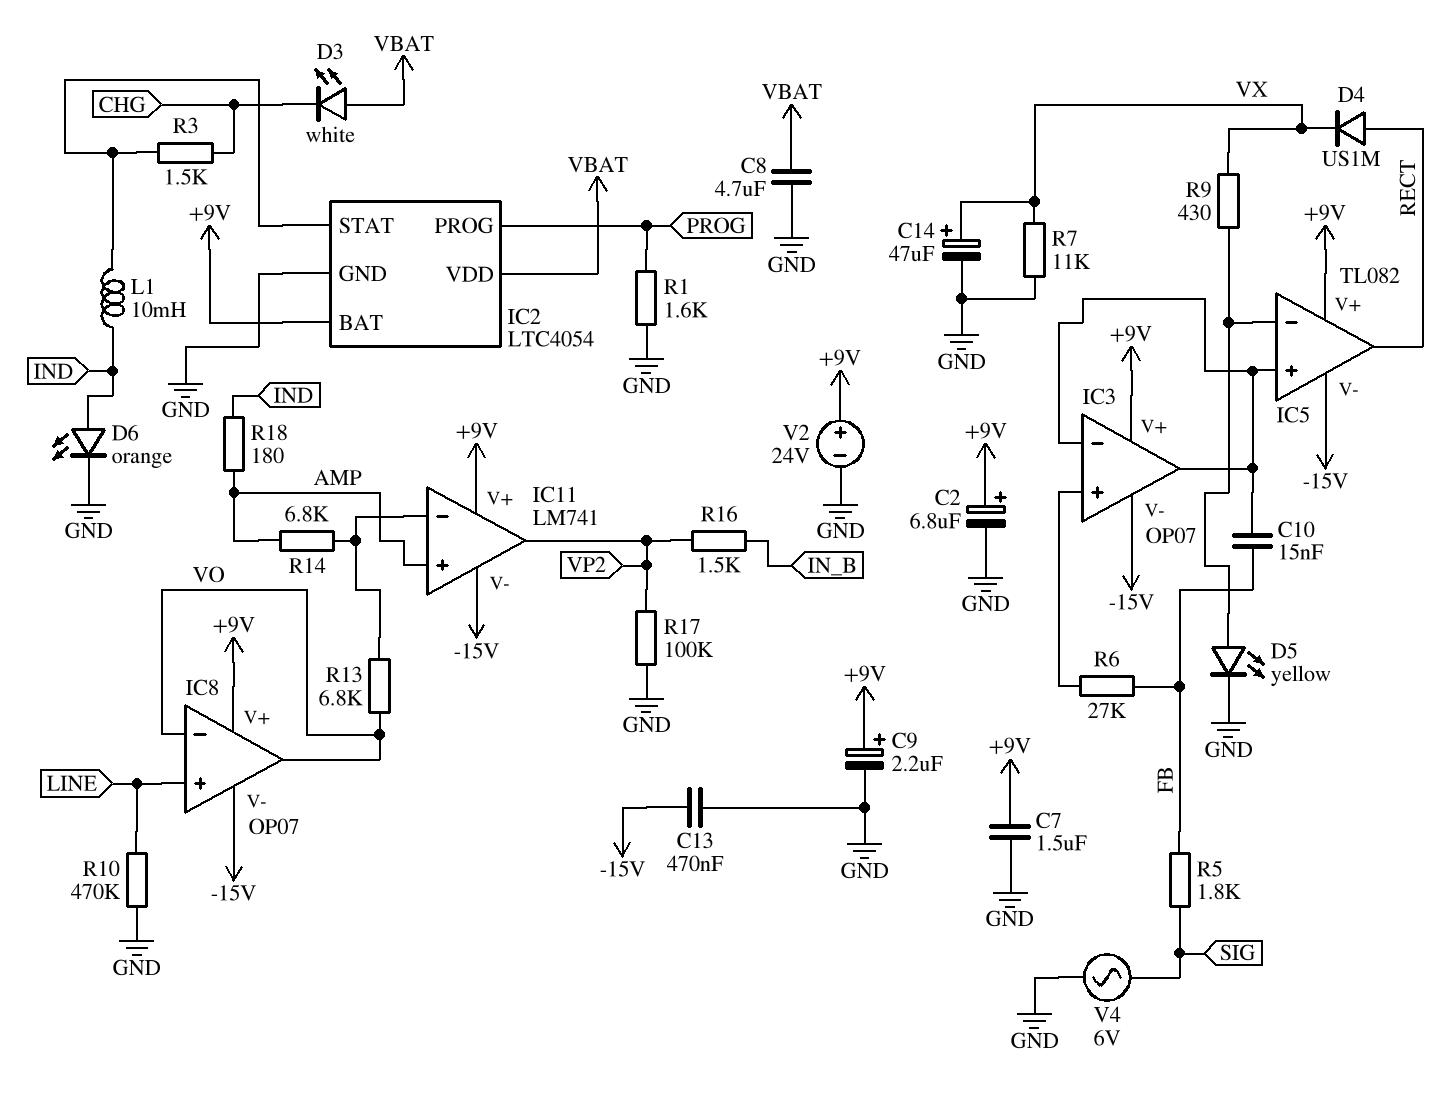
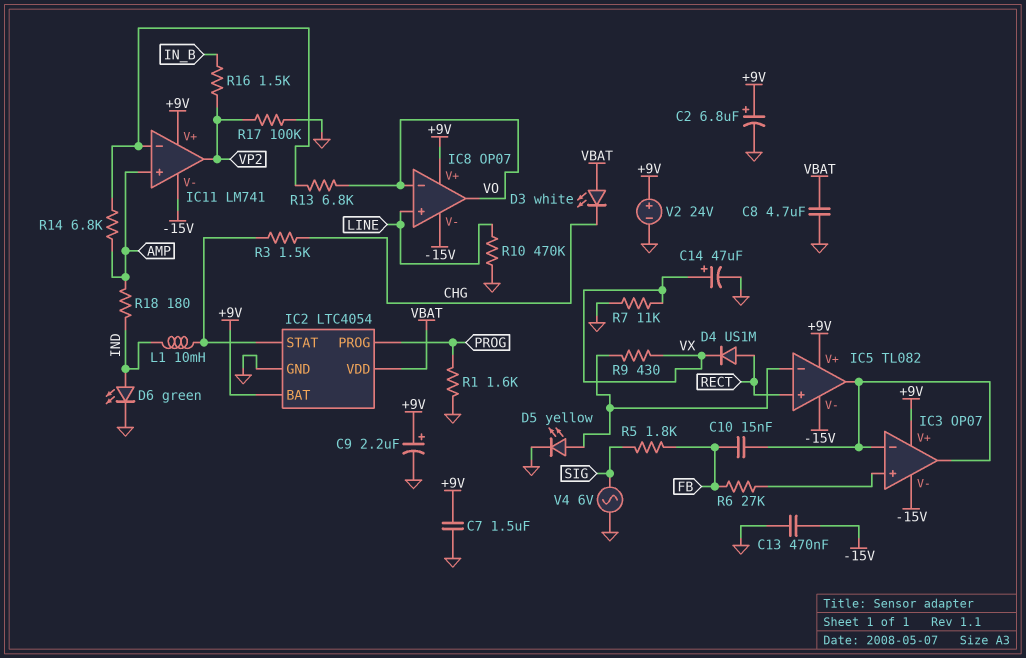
D6: LED orange (A IND, K GND) -> LED green (A IND, K GND)
IC5 pin in+: IC3/in- -> RECT
IC5 pin out: RECT -> IC3/in-

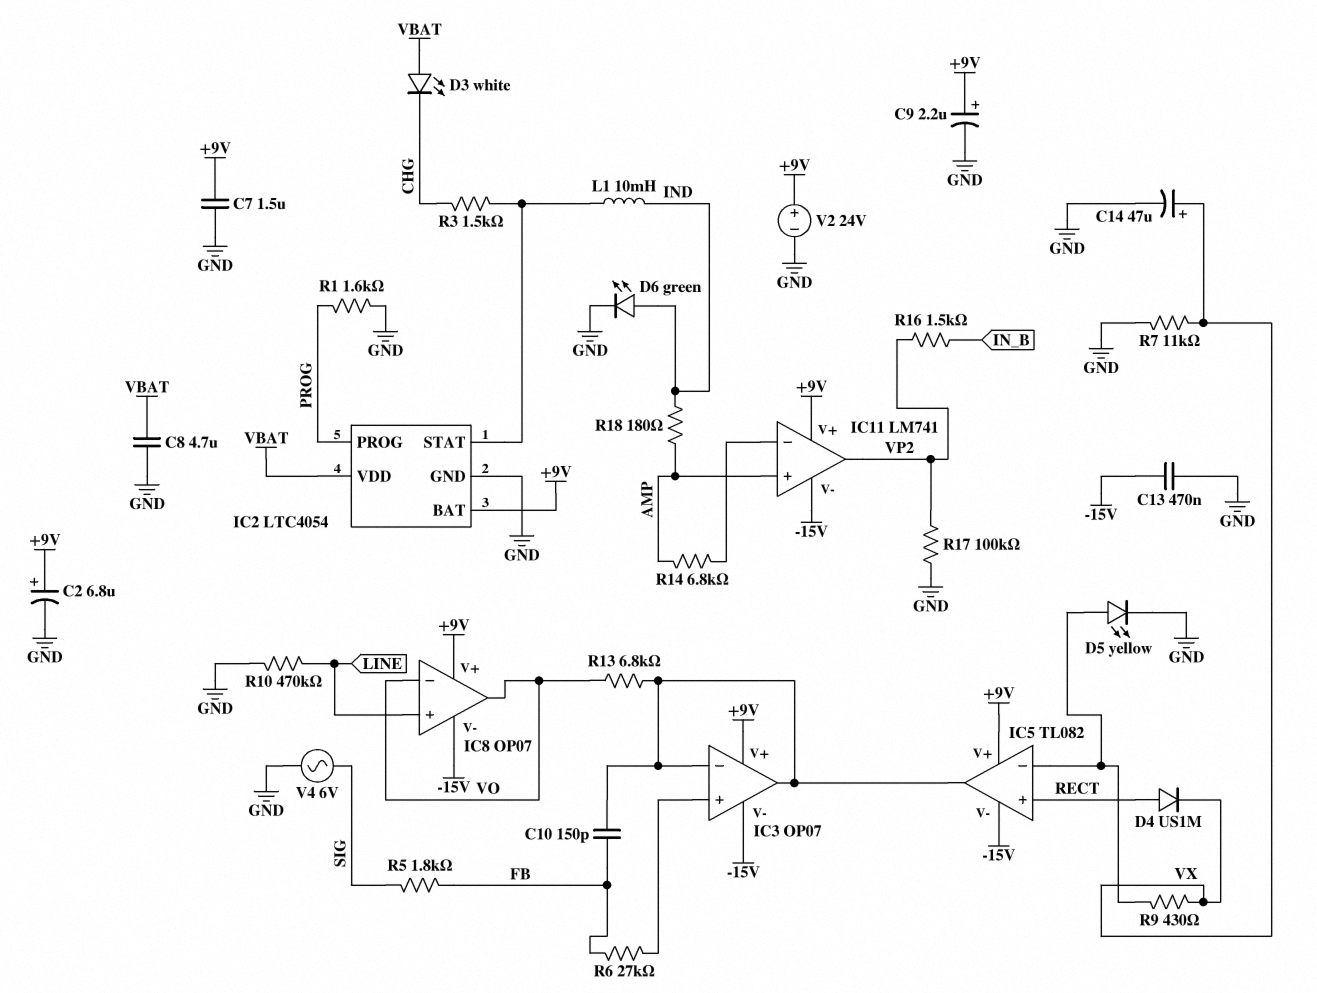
C10: 15nF (FB, IC3/in-) -> 150pF (FB, IC3/in-)
R13: 6.8k (IC11/in-, VO) -> 6.8k (IC3/in-, VO)

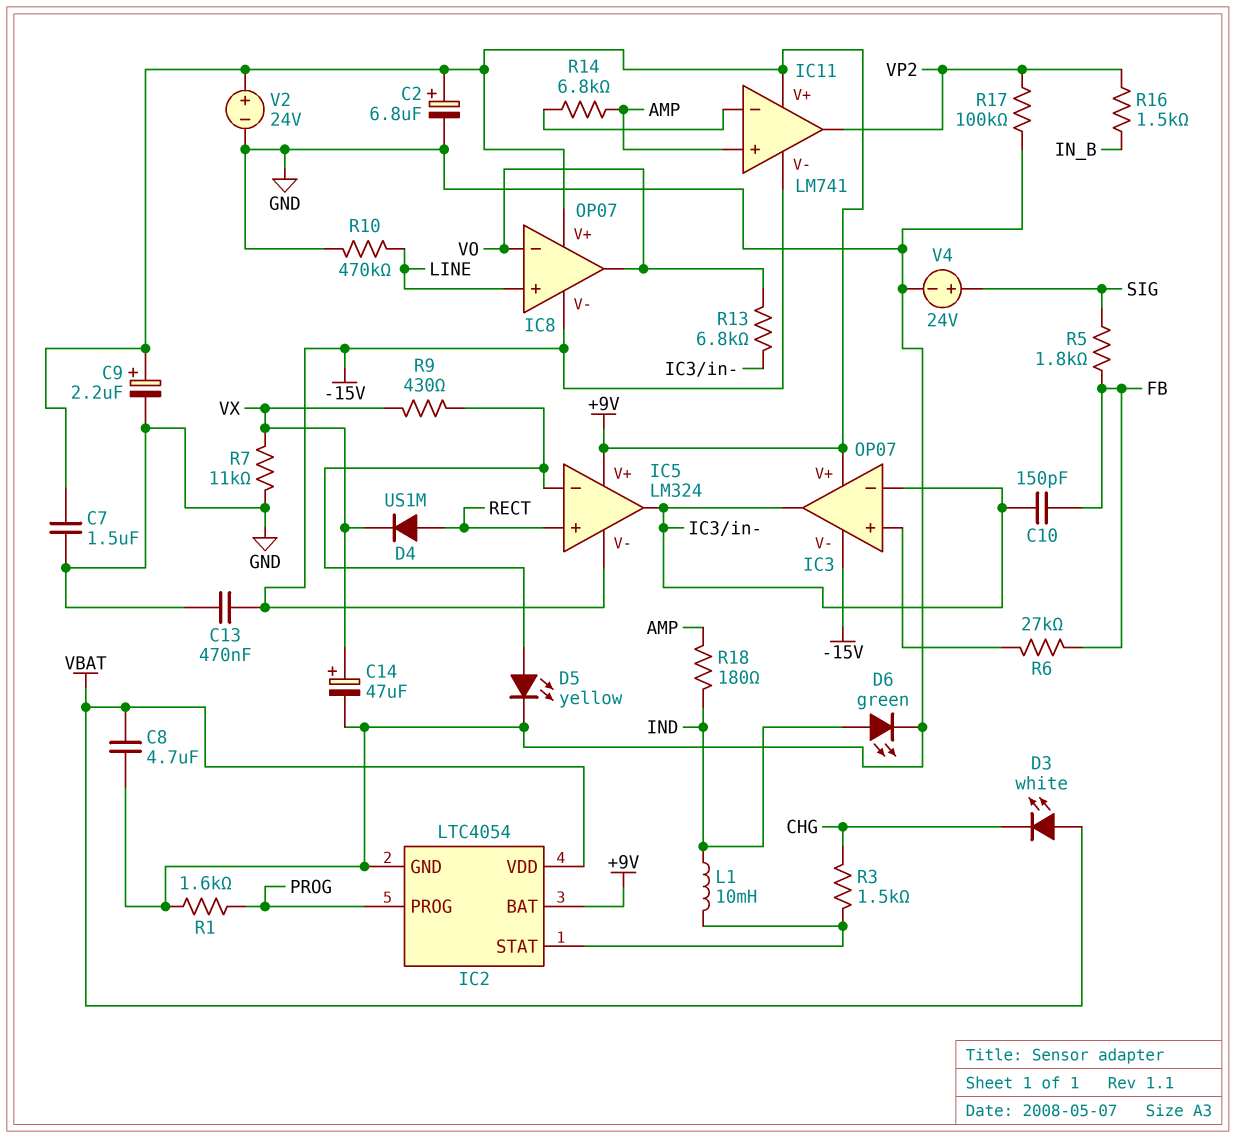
IC5: TL082 -> LM324
V4: AC 6V (GND, SIG) -> 24V (plus SIG, minus GND)

